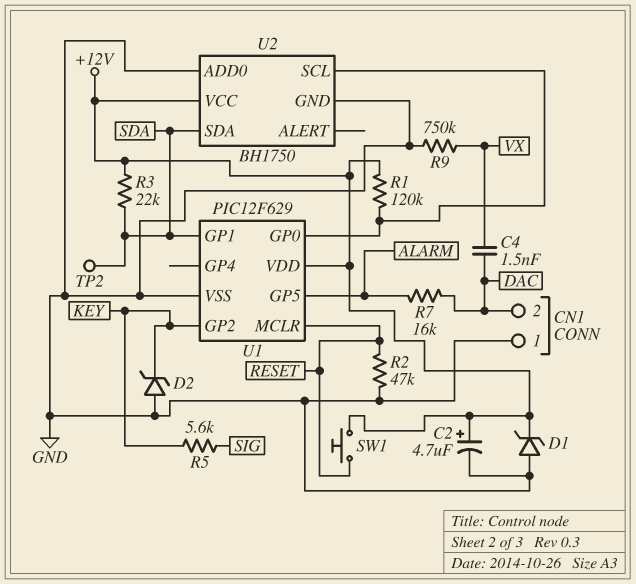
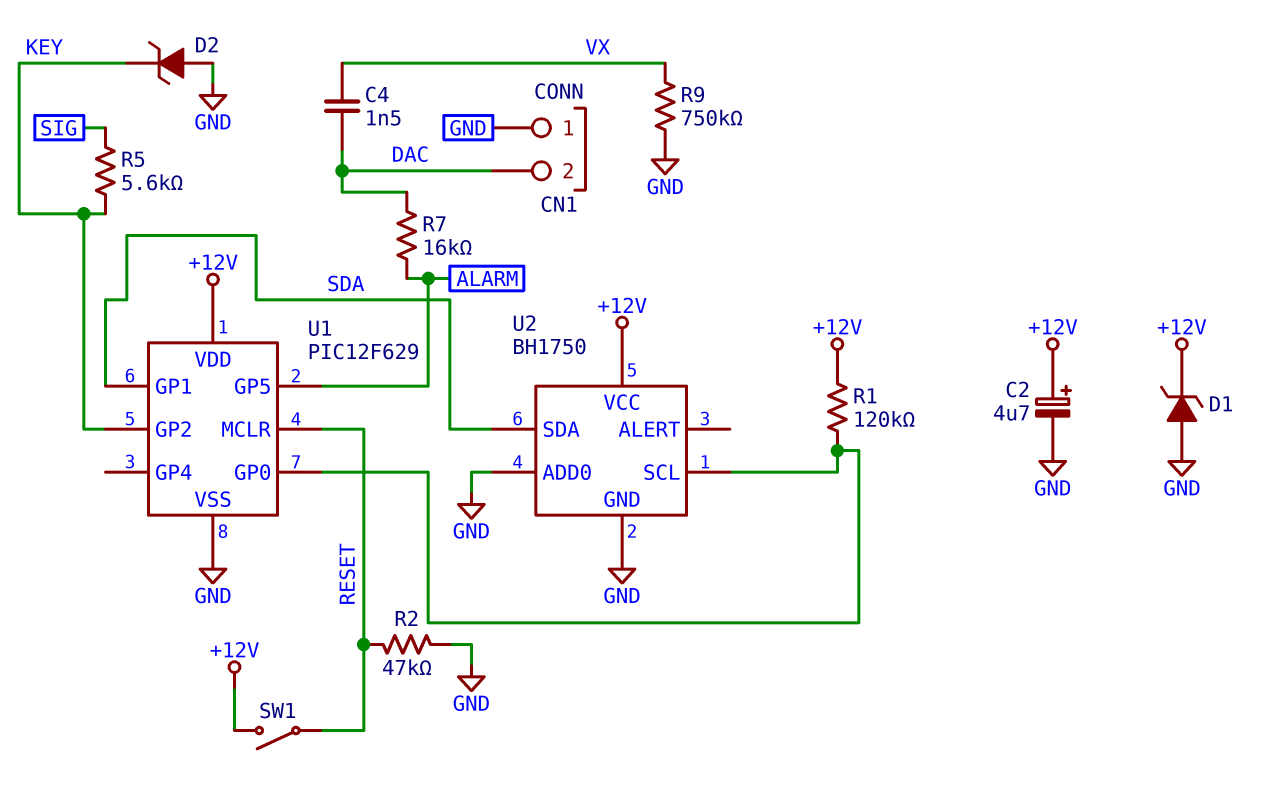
R3: 22k (+12V, SDA) -> none
SW1: button (+12V, RESET) -> switch (+12V, RESET)
TP2: test point (SDA) -> none

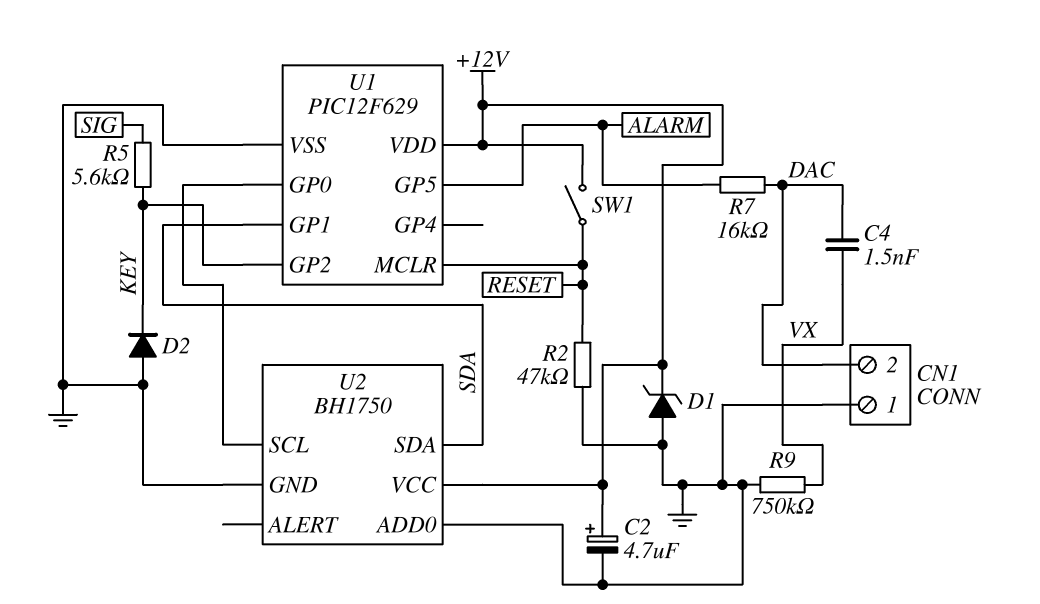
D2: zener (A GND, K KEY) -> diode (A GND, K KEY)
R1: 120k (+12V, U1/GP0) -> none

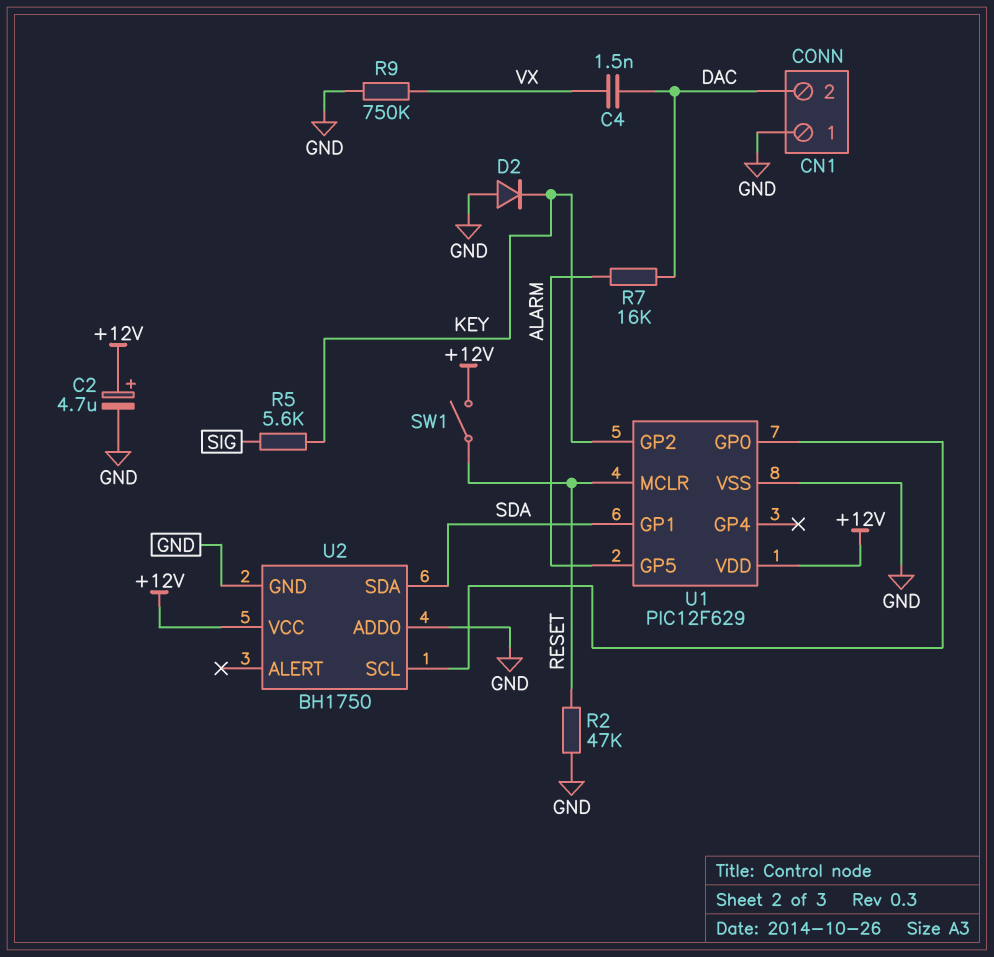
D1: zener (A GND, K +12V) -> none

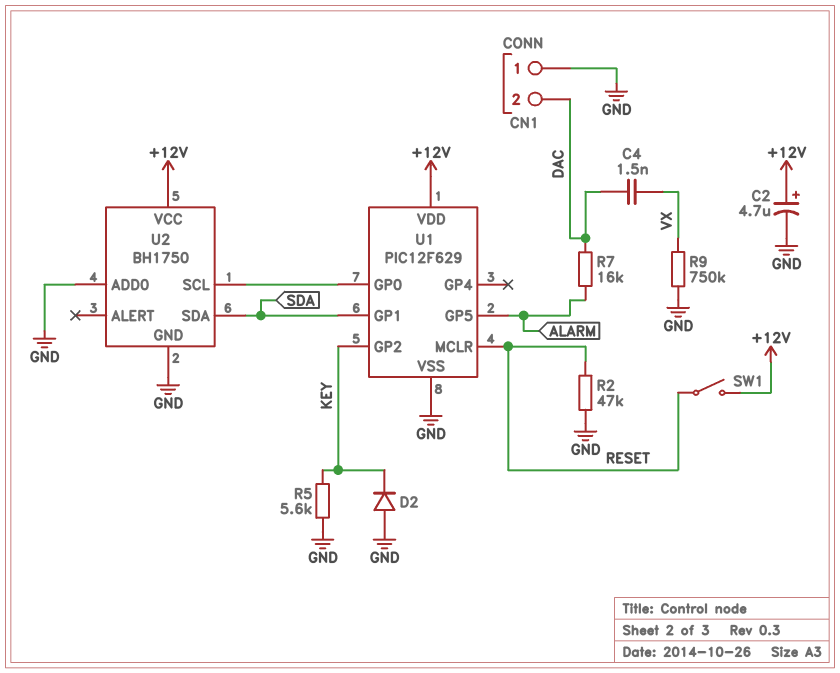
R5: 5.6k (KEY, SIG) -> 5.6k (GND, KEY)

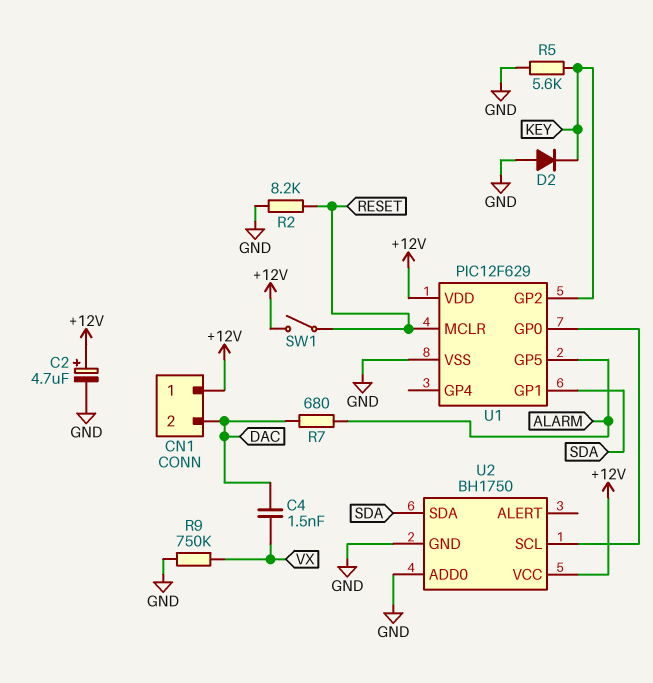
CN1 pin 1: GND -> +12V
R2: 47k (GND, RESET) -> 8.2k (GND, RESET)
R7: 16k (ALARM, DAC) -> 680 (ALARM, DAC)

